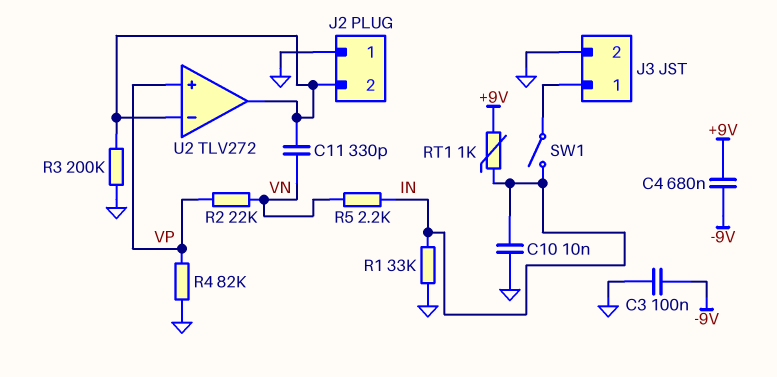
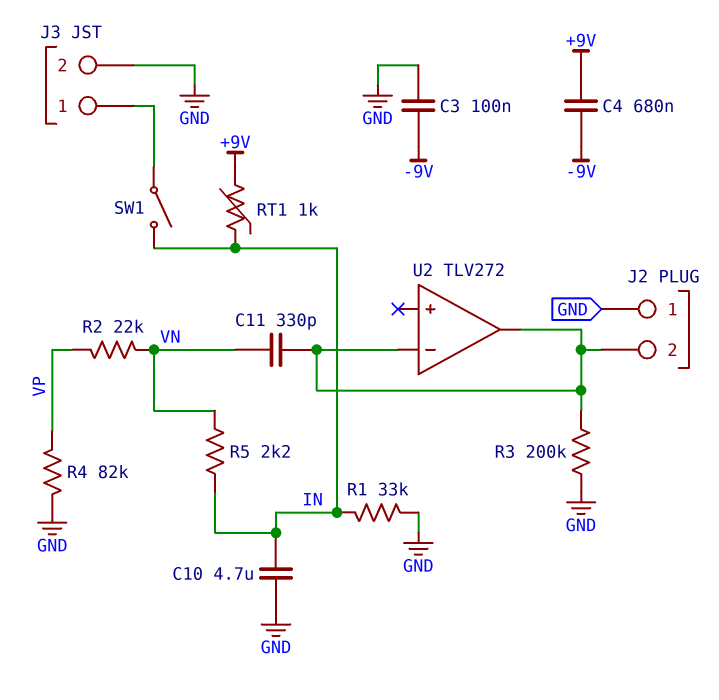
C10: 10nF (GND, IN) -> 4.7uF (GND, IN)
U2 pin in+: VP -> none

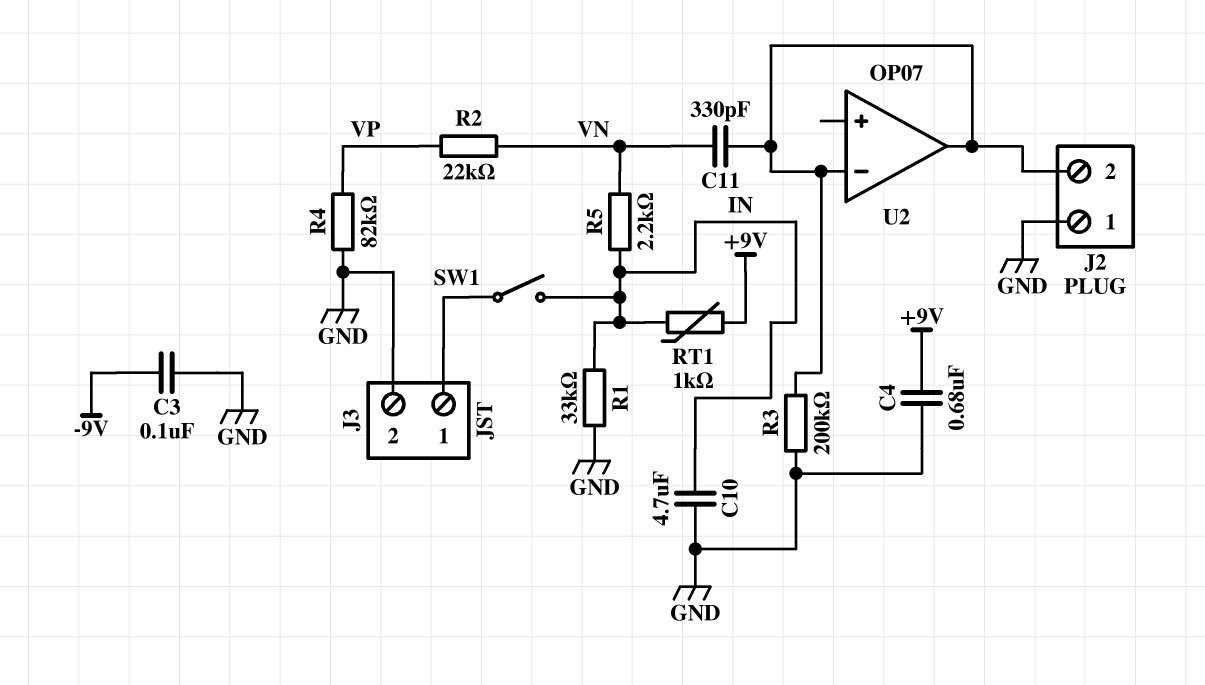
C4: 680nF (+9V, -9V) -> 680nF (+9V, GND)
U2: TLV272 -> OP07

